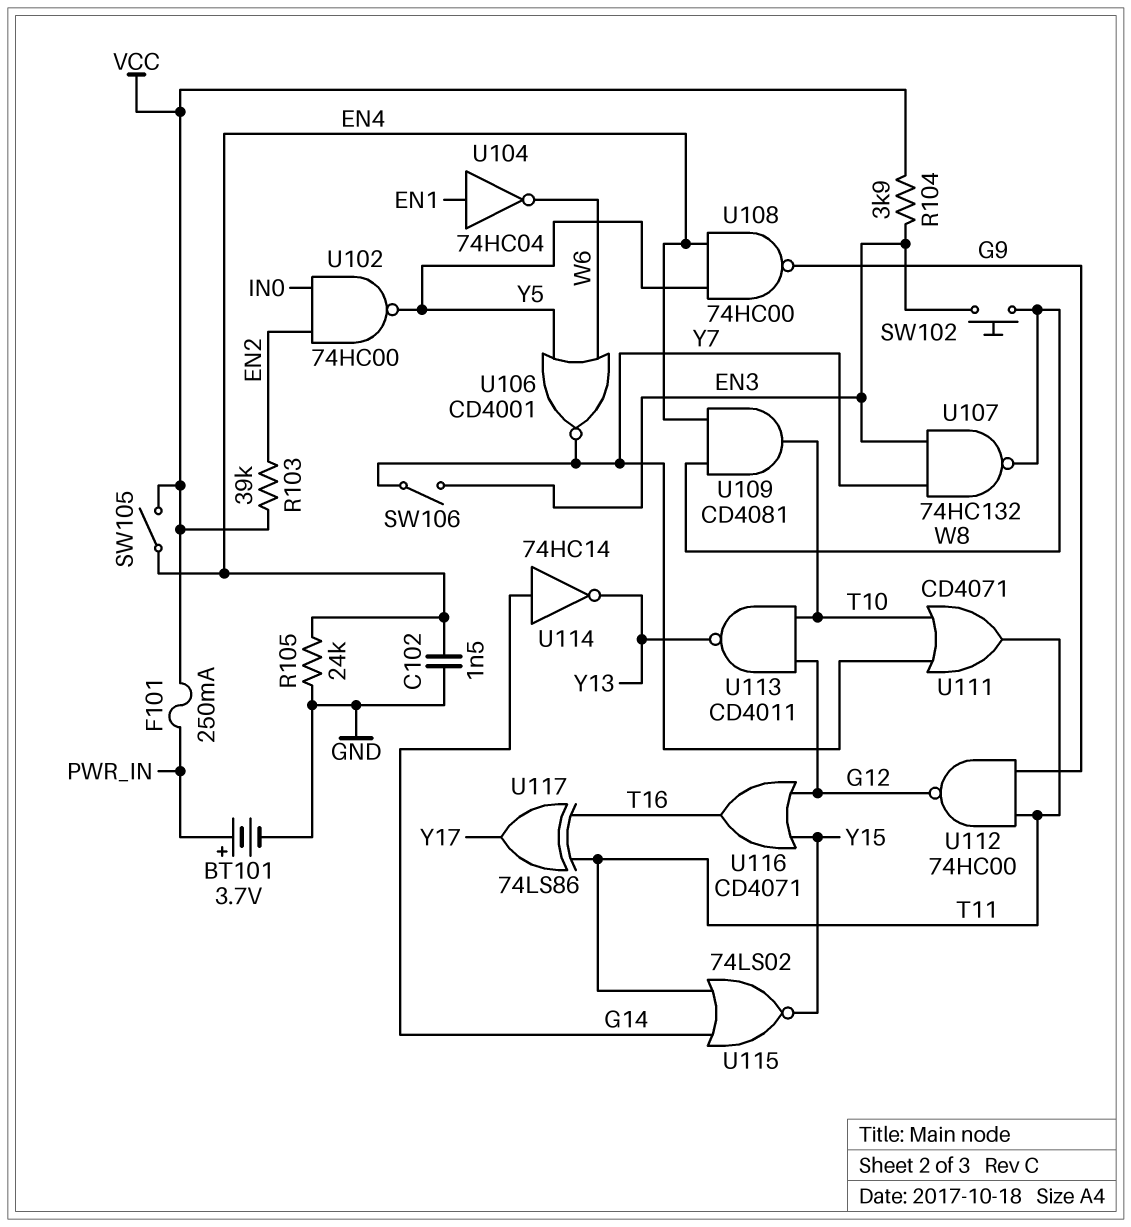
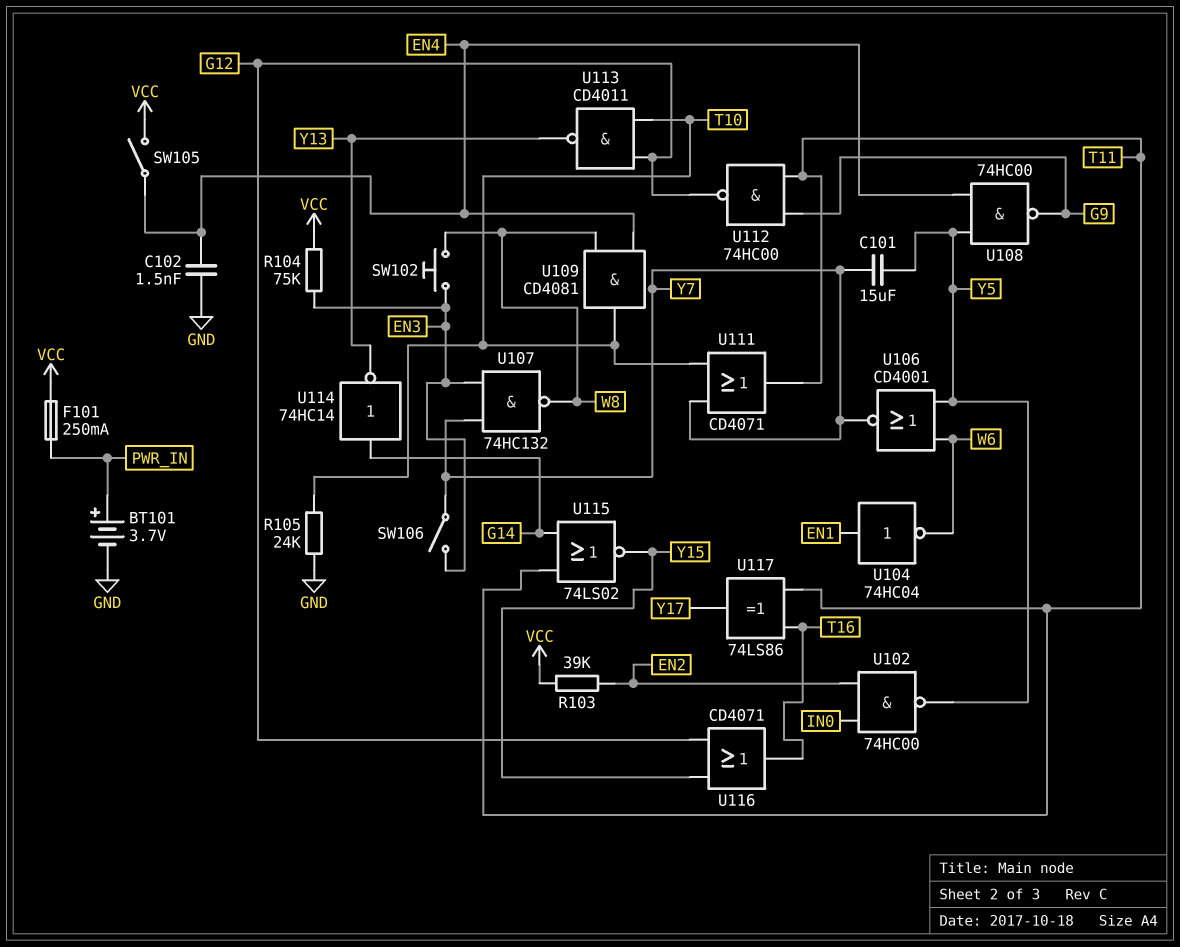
C101: none -> 15uF (Y5, Y7)
R104: 3.9k (EN3, VCC) -> 75k (EN3, VCC)
R105: 24k (EN4, GND) -> 24k (GND, T10)

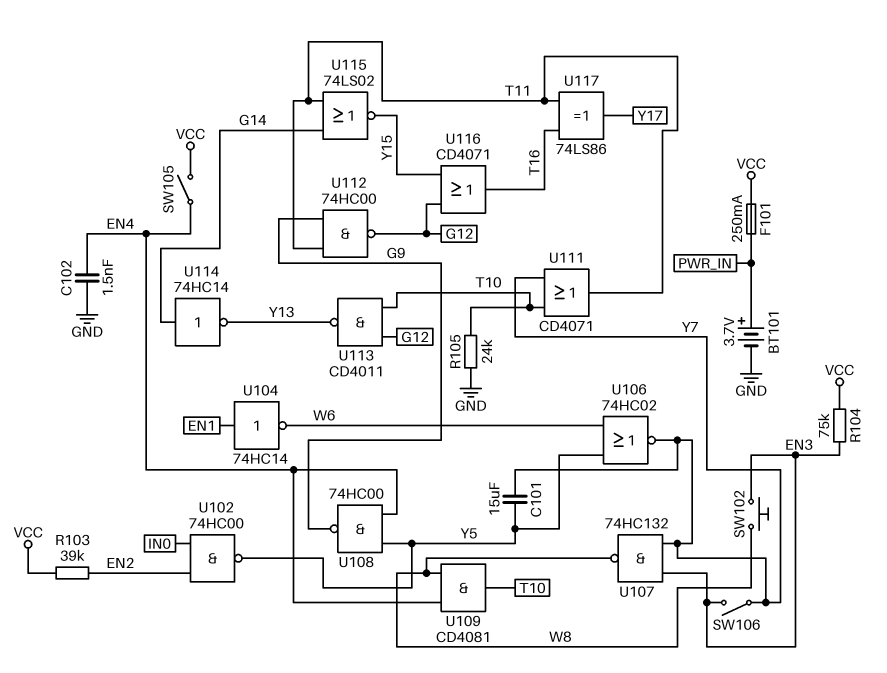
U104: NOT 74HC04 (in EN1, out W6) -> NOT 74HC14 (in EN1, out W6)
U106: NOR CD4001 (in W6, in Y5, out Y7) -> NOR 74HC02 (in W6, in Y5, out Y7)

